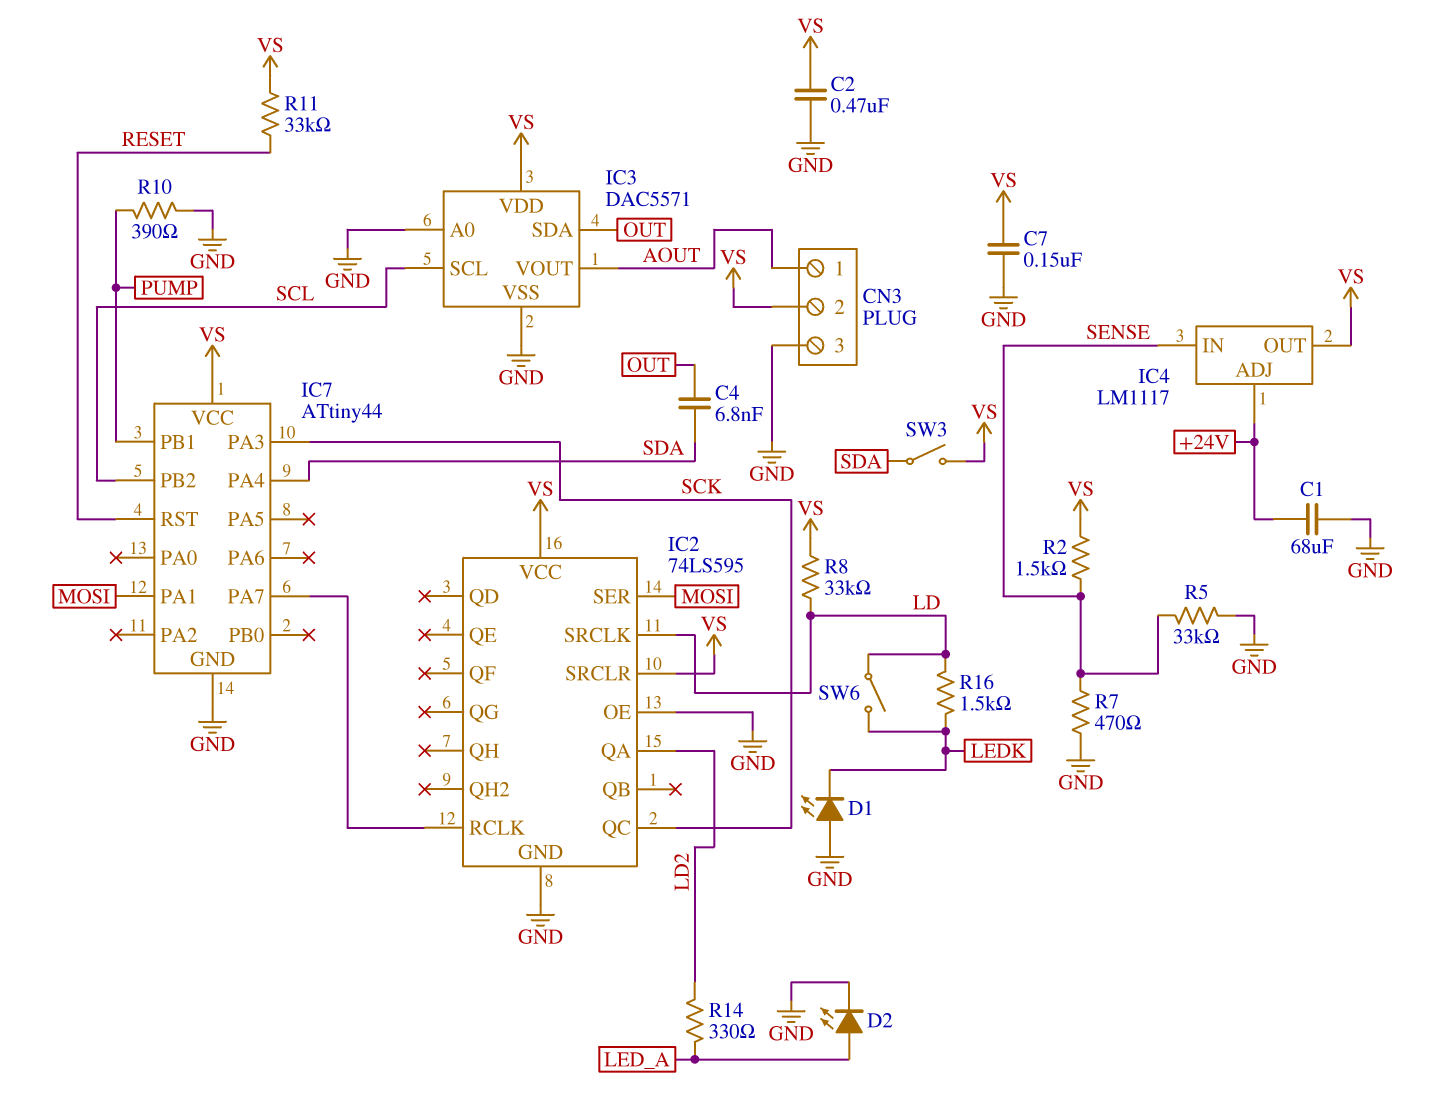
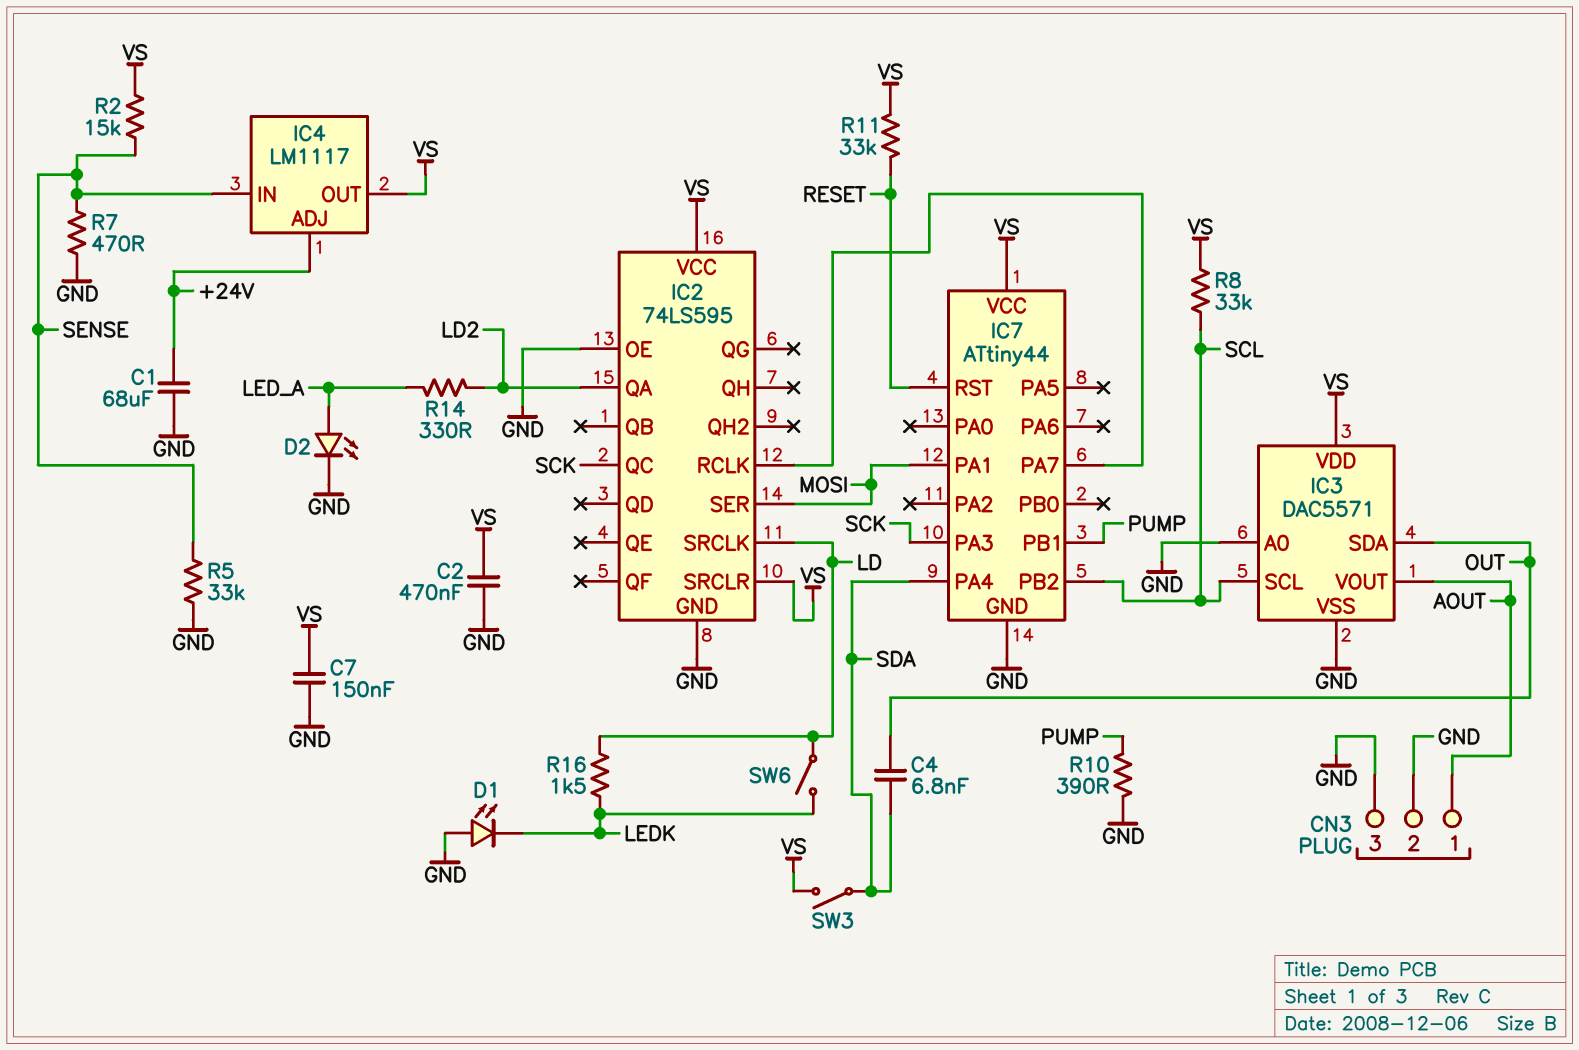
CN3 pin 2: VS -> GND
R2: 1.5k (SENSE, VS) -> 15k (SENSE, VS)
R8: 33k (LD, VS) -> 33k (SCL, VS)

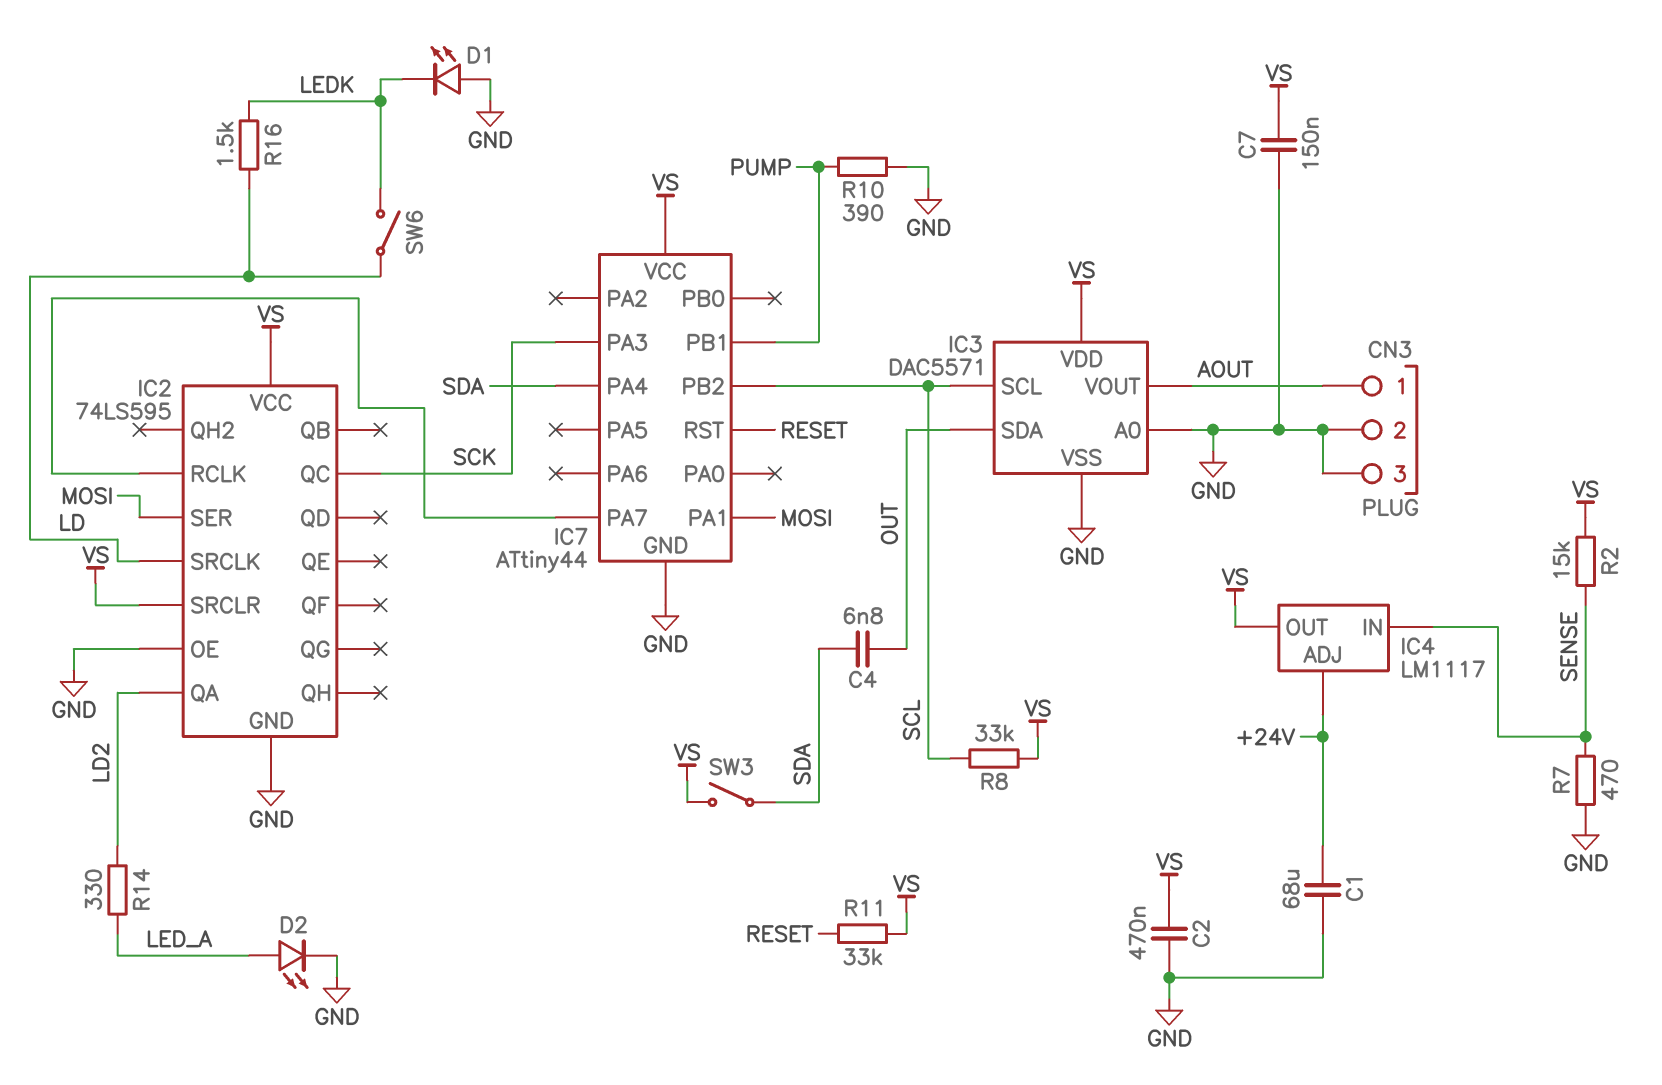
R5: 33k (GND, SENSE) -> none

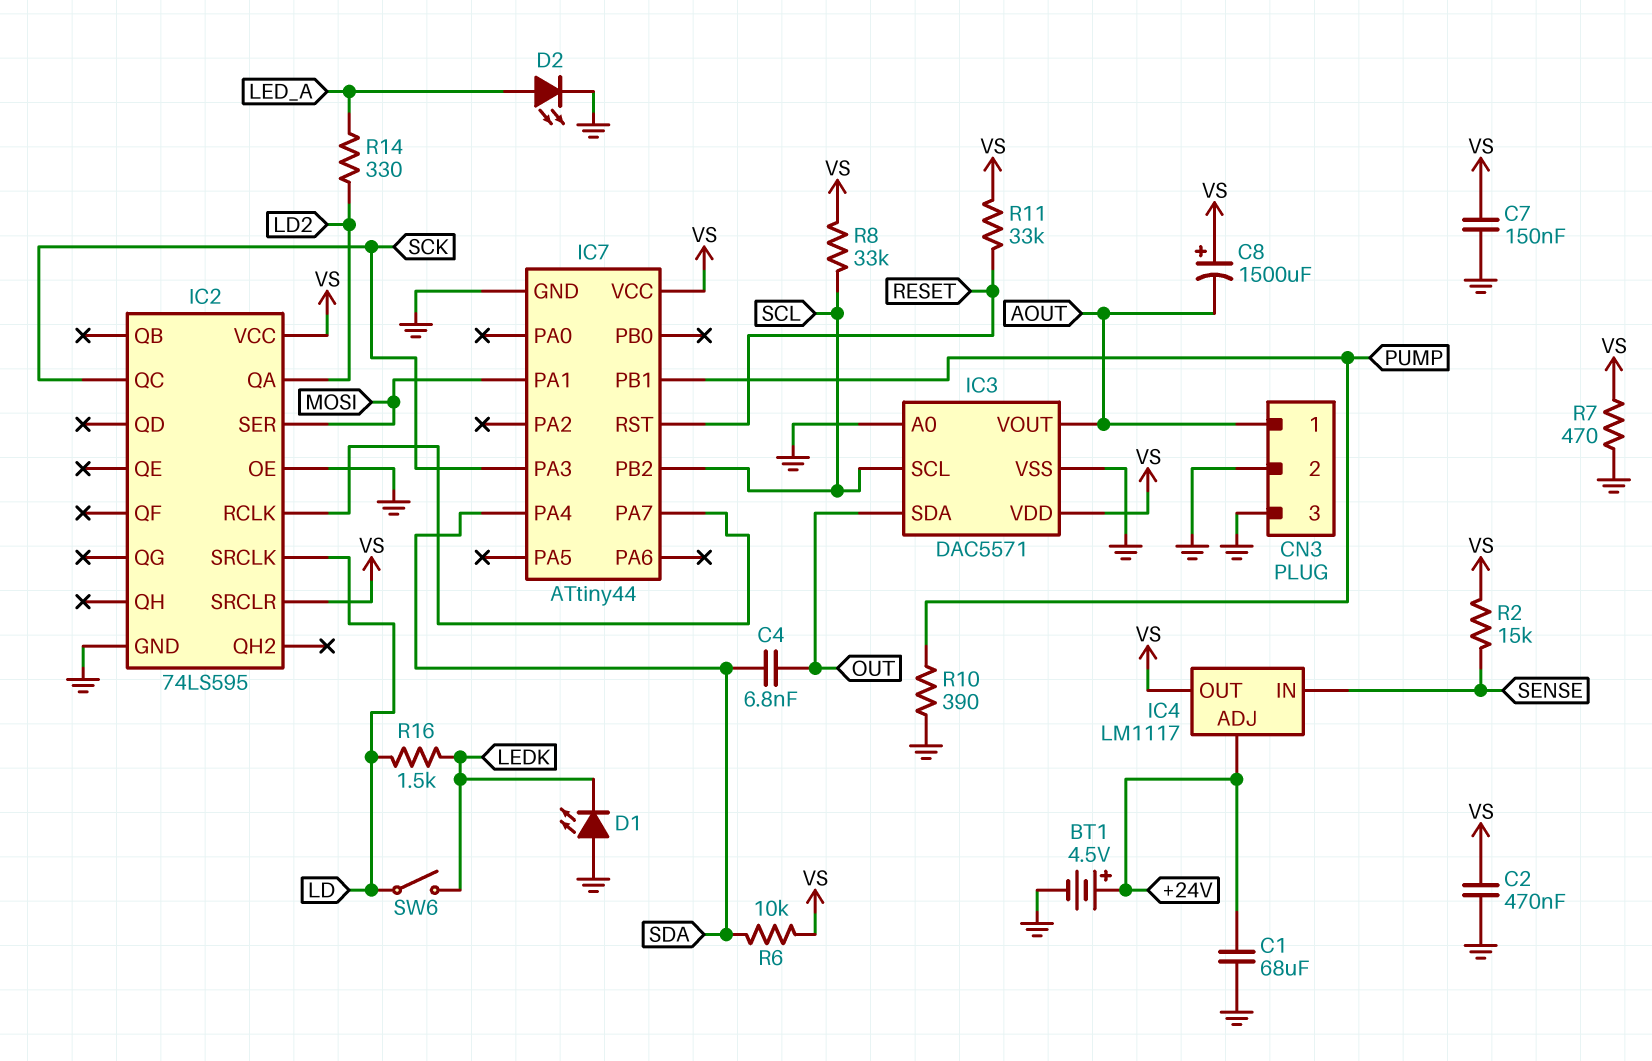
BT1: none -> 4.5V (plus +24V, minus GND)
C8: none -> 1500uF (plus VS, minus AOUT)
R6: none -> 10k (SDA, VS)
R7: 470 (GND, SENSE) -> 470 (GND, VS)
SW3: switch (SDA, VS) -> none

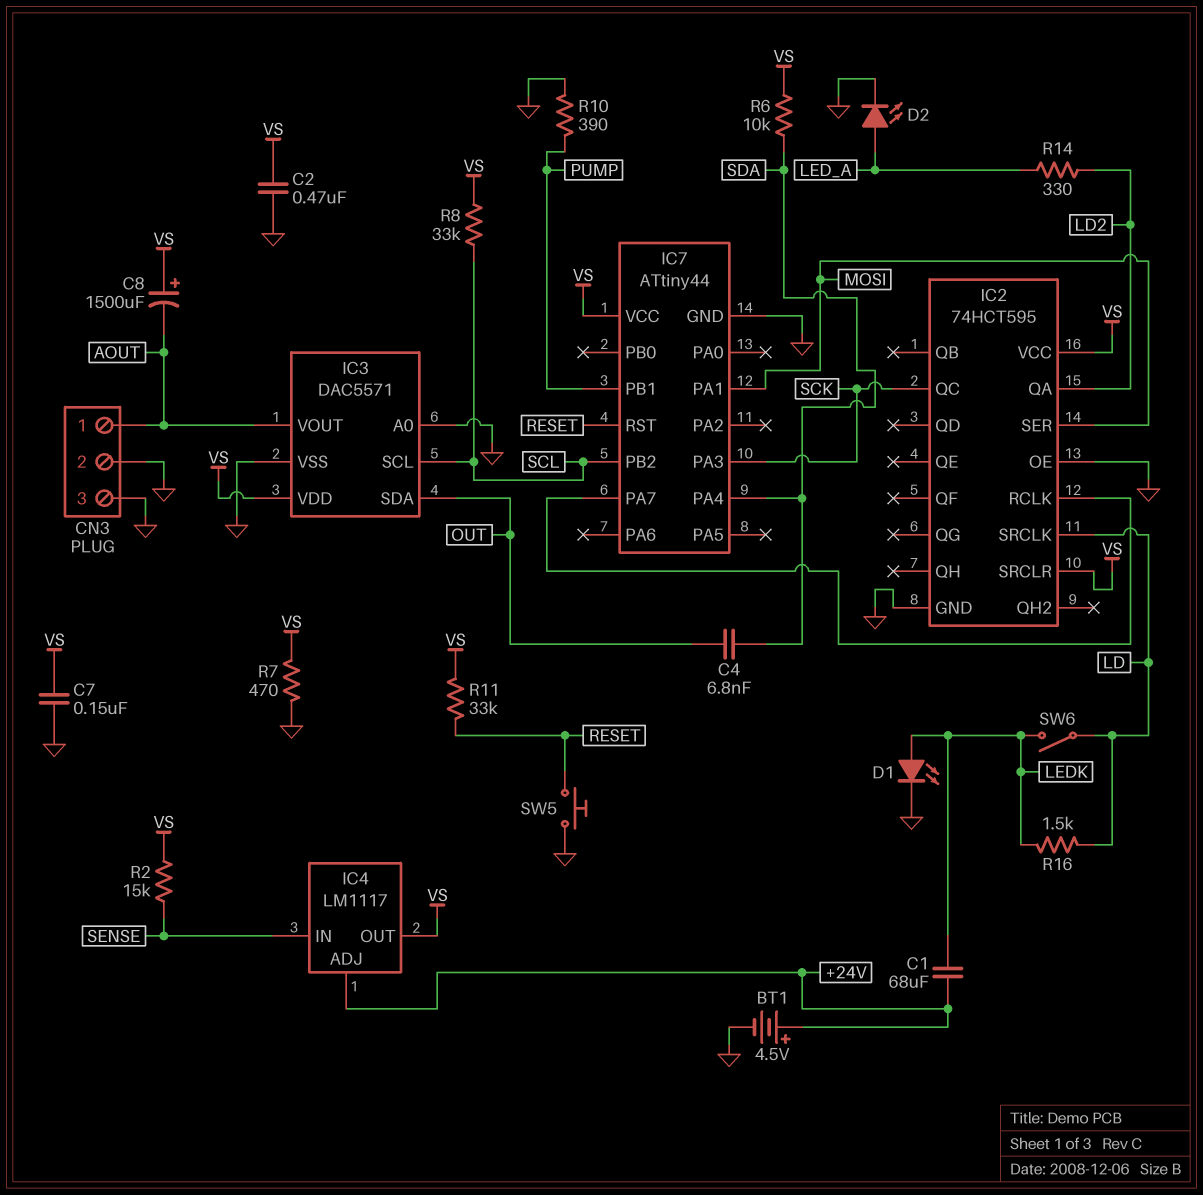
C1: 68uF (+24V, GND) -> 68uF (+24V, LEDK)
D1: LED (A GND, K LEDK) -> LED (A LEDK, K GND)
IC2: 74LS595 -> 74HCT595
SW5: none -> button (GND, RESET)

